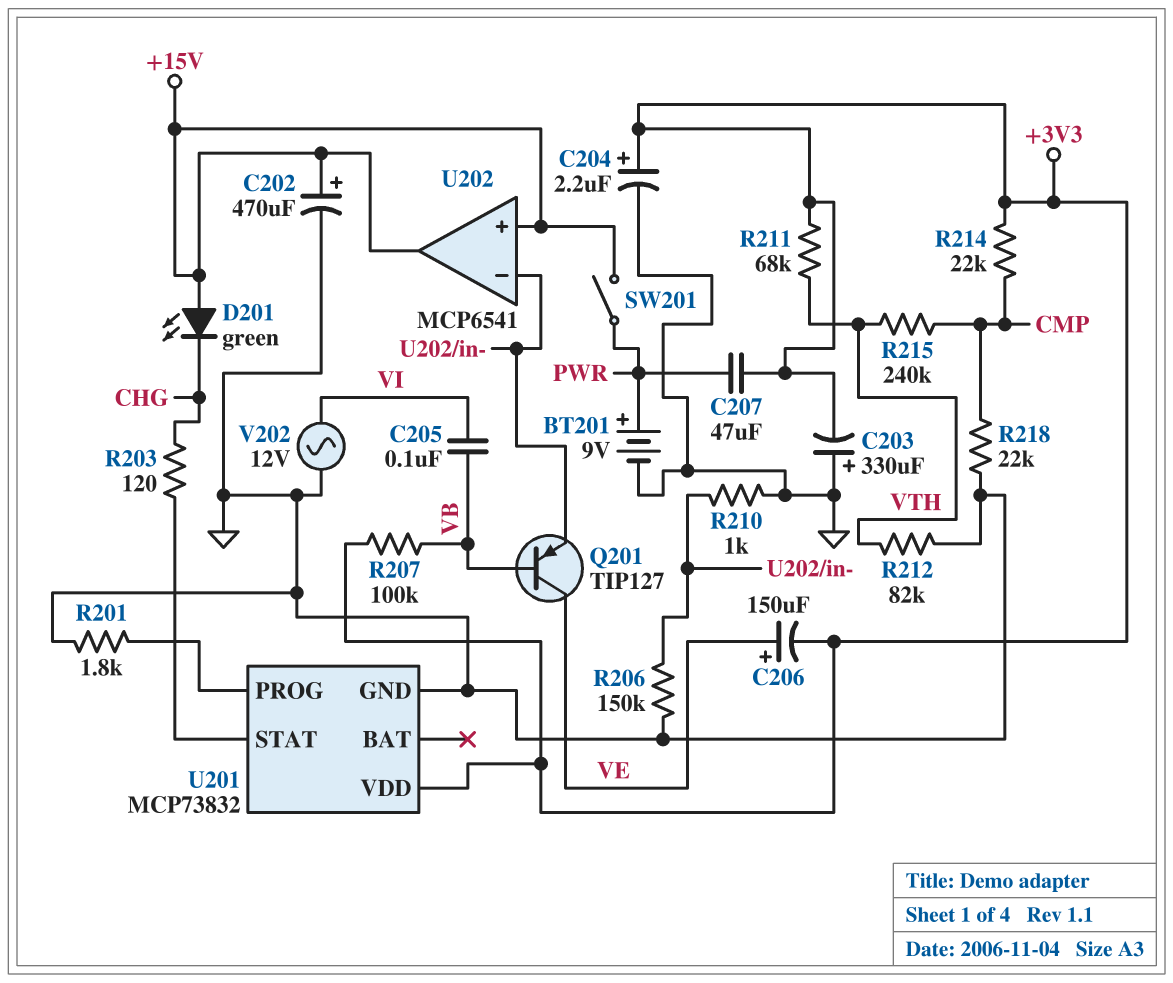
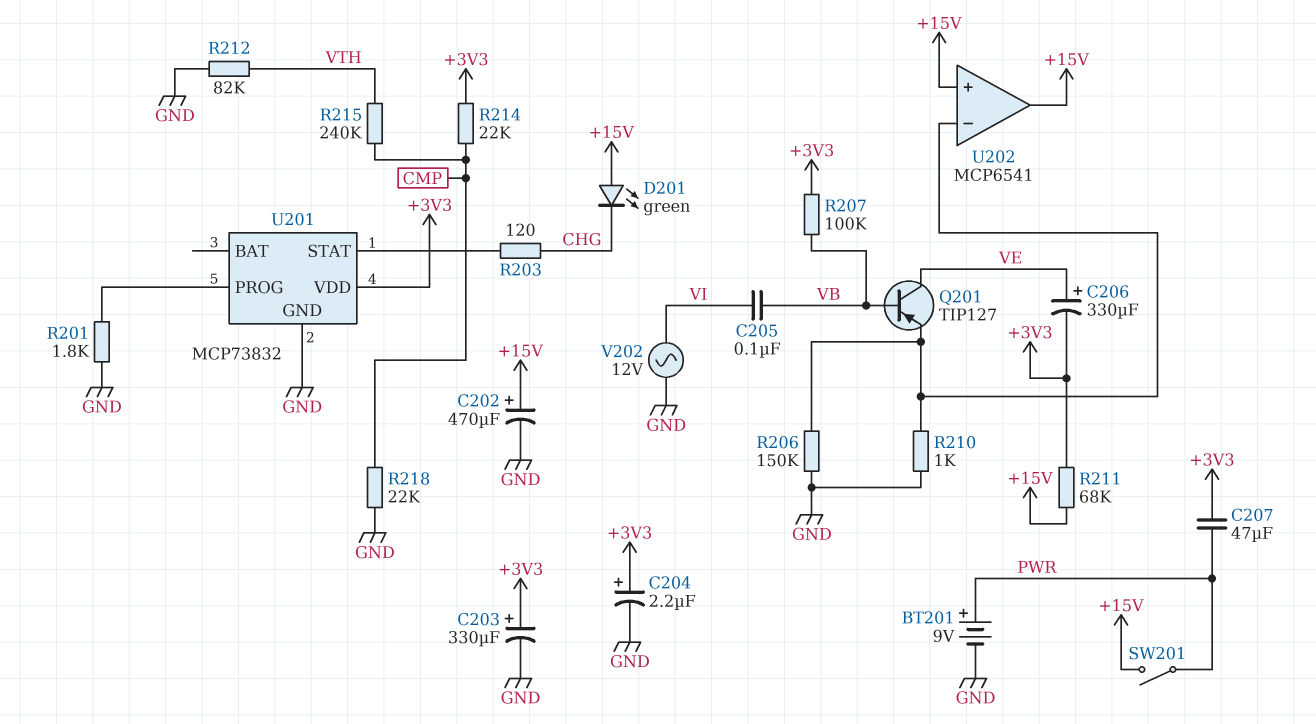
C203: 330uF (plus GND, minus +3V3) -> 330uF (plus +3V3, minus GND)
C206: 150uF (plus VE, minus +3V3) -> 330uF (plus VE, minus +3V3)
R211: 68k (+3V3, VTH) -> 68k (+3V3, +15V)

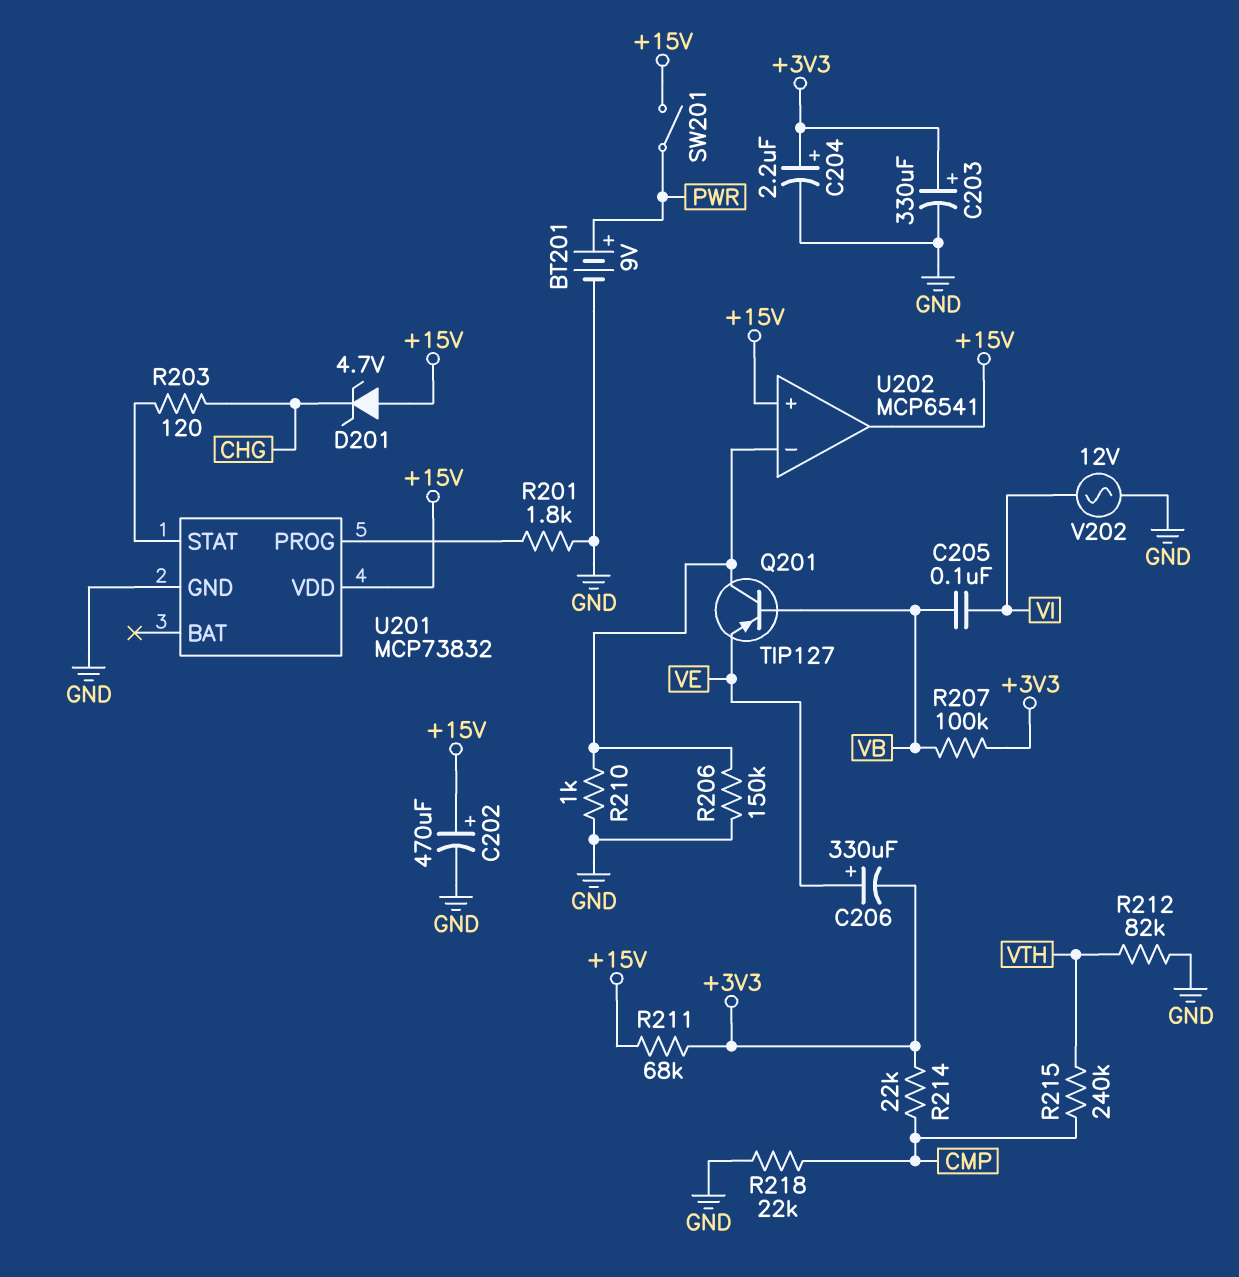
C207: 47uF (+3V3, PWR) -> none
D201: LED green (A +15V, K CHG) -> zener 4.7V (A +15V, K CHG)
Q201: PNP TIP127 (B VB, C VE, E U202/in-) -> PNP TIP127 (B VB, C U202/in-, E VE)
U201 pin VDD: +3V3 -> +15V

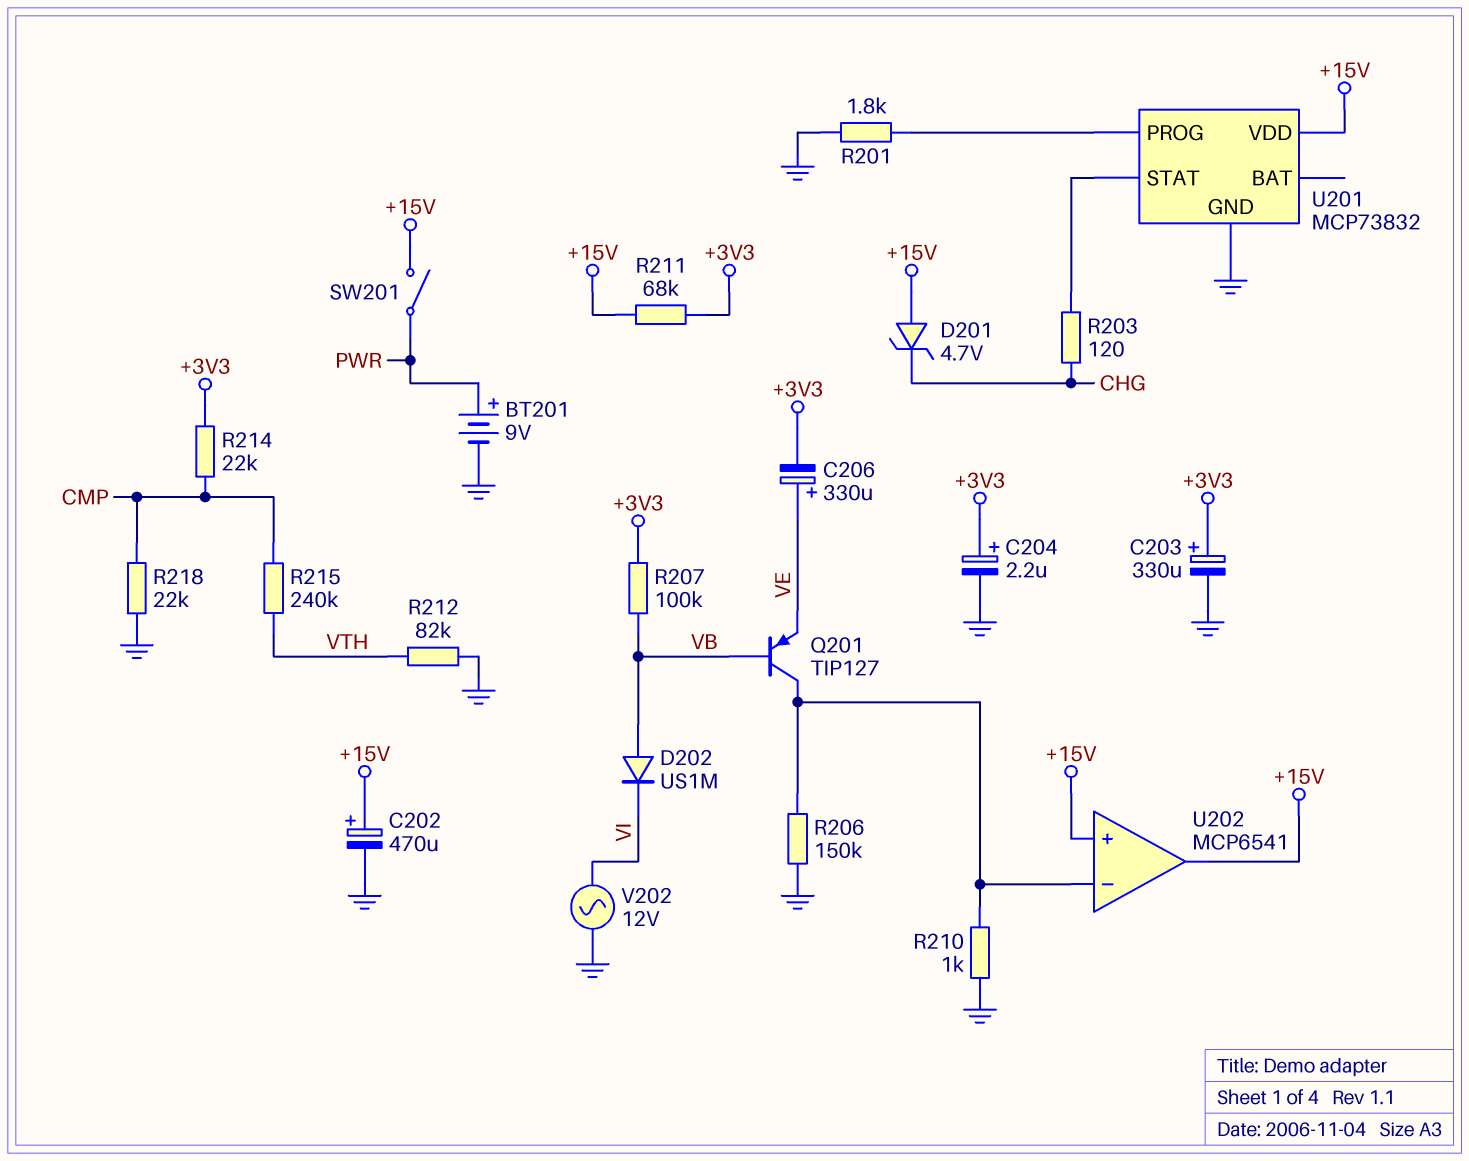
C205: 100nF (VB, VI) -> none
D202: none -> diode US1M (A VB, K VI)

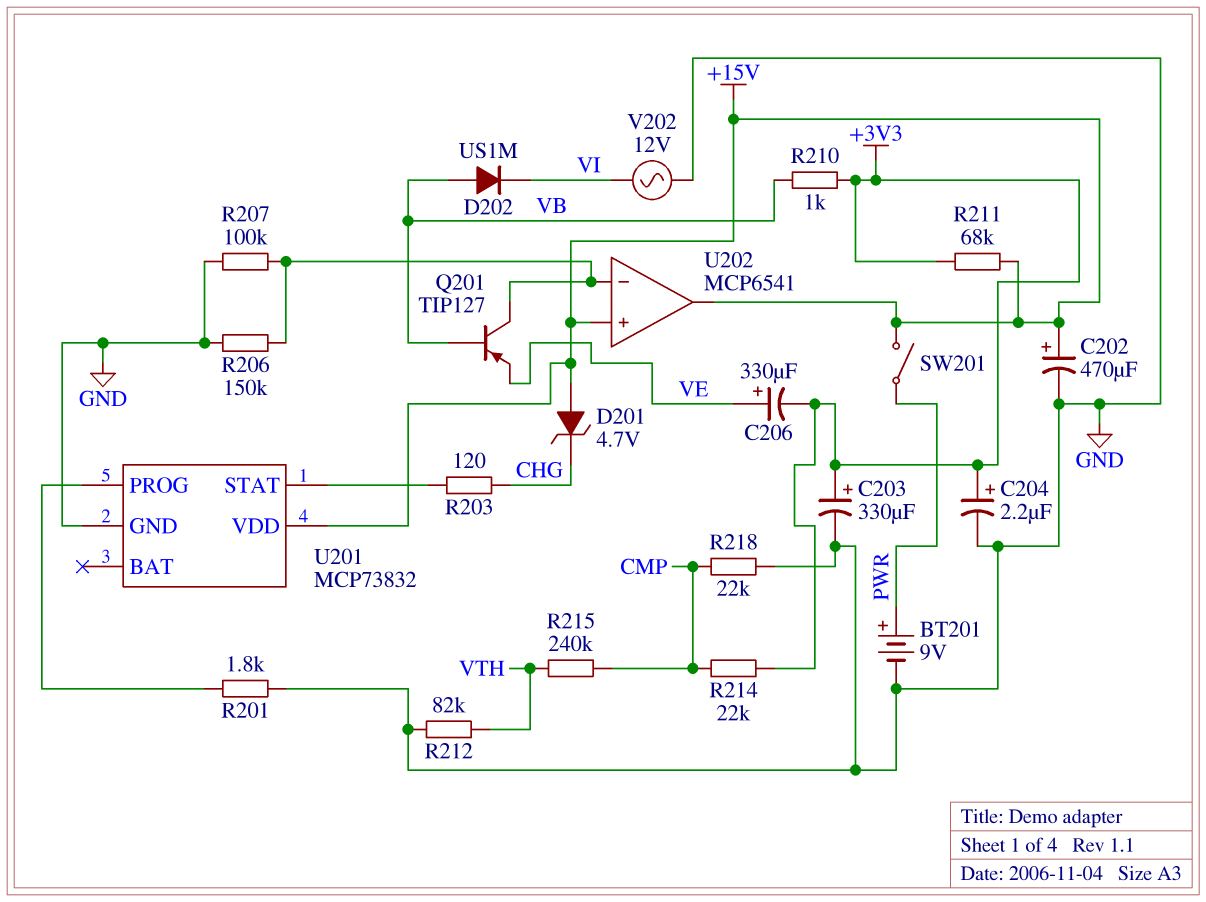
R207: 100k (+3V3, VB) -> 100k (GND, U202/in-)
R210: 1k (GND, U202/in-) -> 1k (+3V3, VB)

